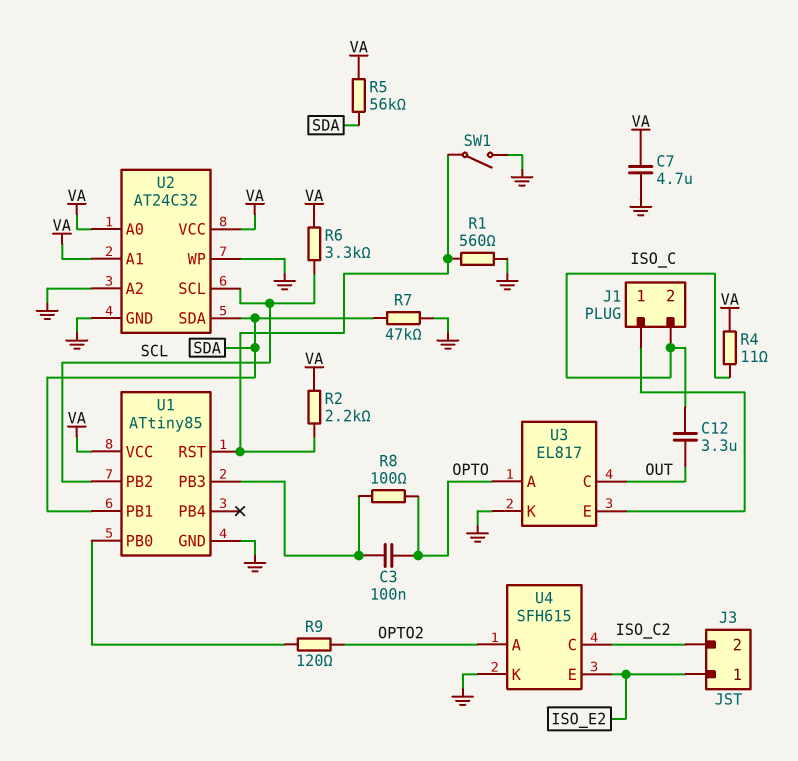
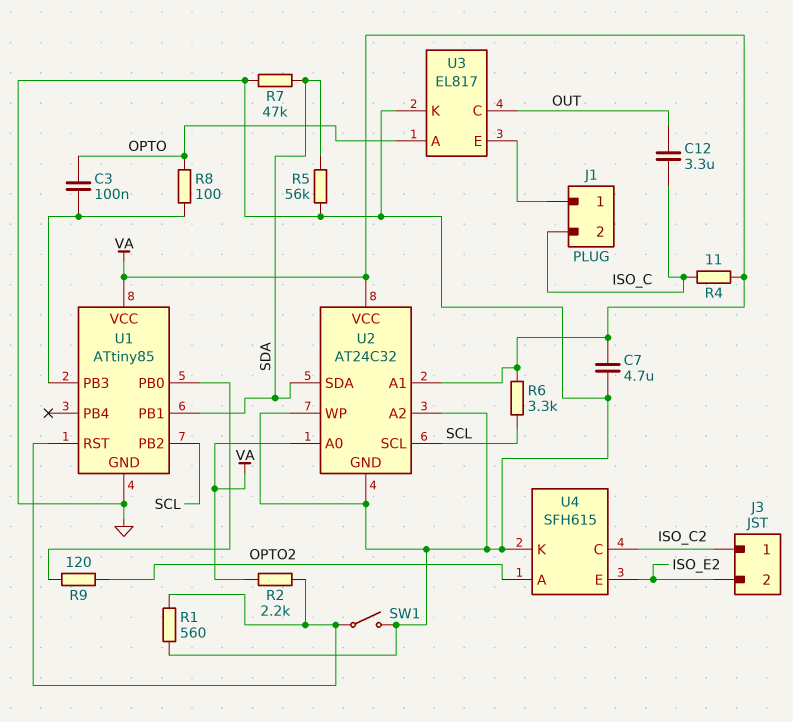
J3 pin 1: ISO_E2 -> ISO_C2
J3 pin 2: ISO_C2 -> ISO_E2
R5: 56k (SDA, VA) -> 56k (GND, SDA)

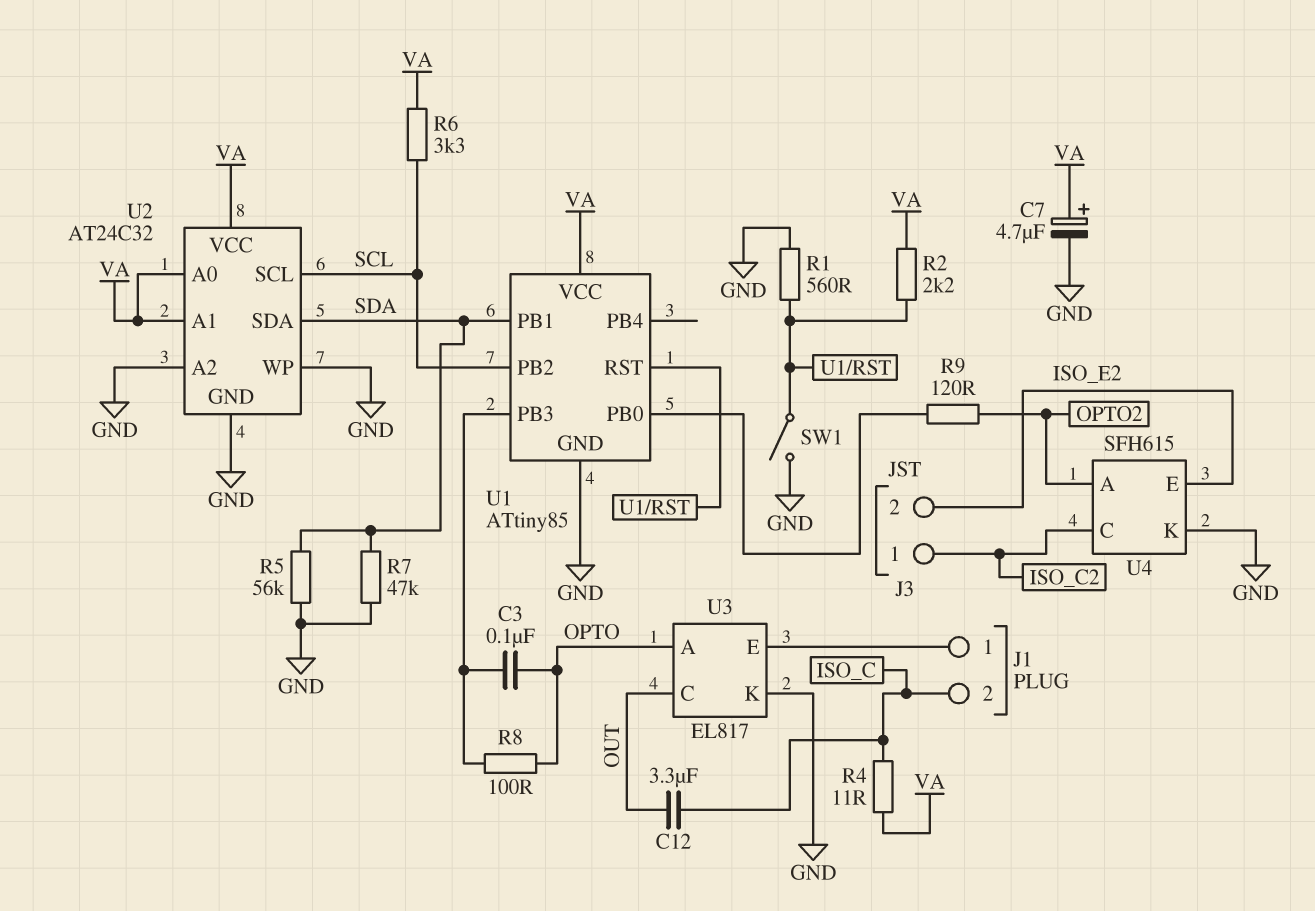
C7: 4.7uF (GND, VA) -> 4.7uF (plus VA, minus GND)

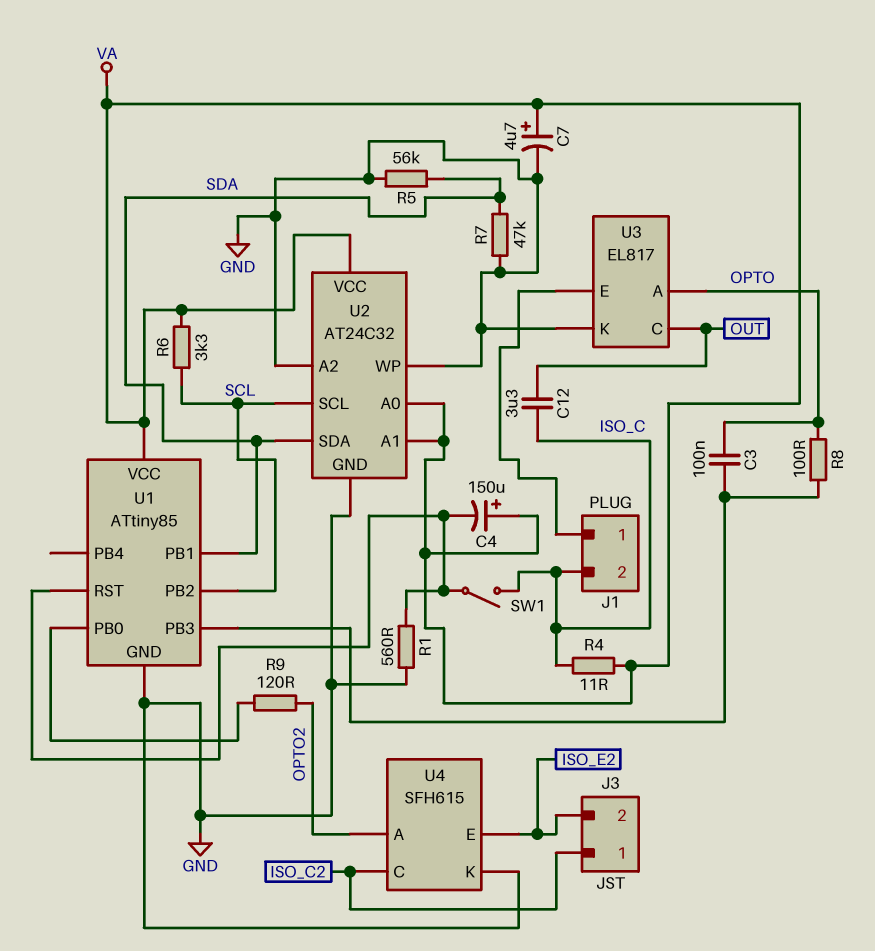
C4: none -> 150uF (plus VA, minus U1/RST)
R2: 2.2k (U1/RST, VA) -> none
SW1: switch (GND, U1/RST) -> switch (ISO_C, U1/RST)

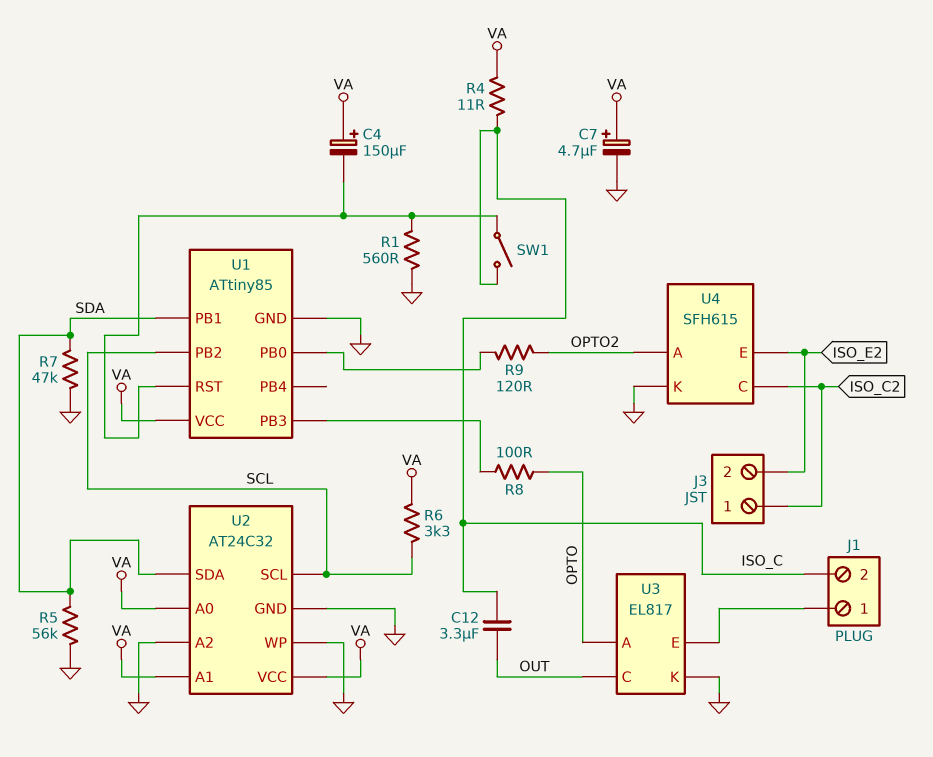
C3: 100nF (OPTO, U1/PB3) -> none

